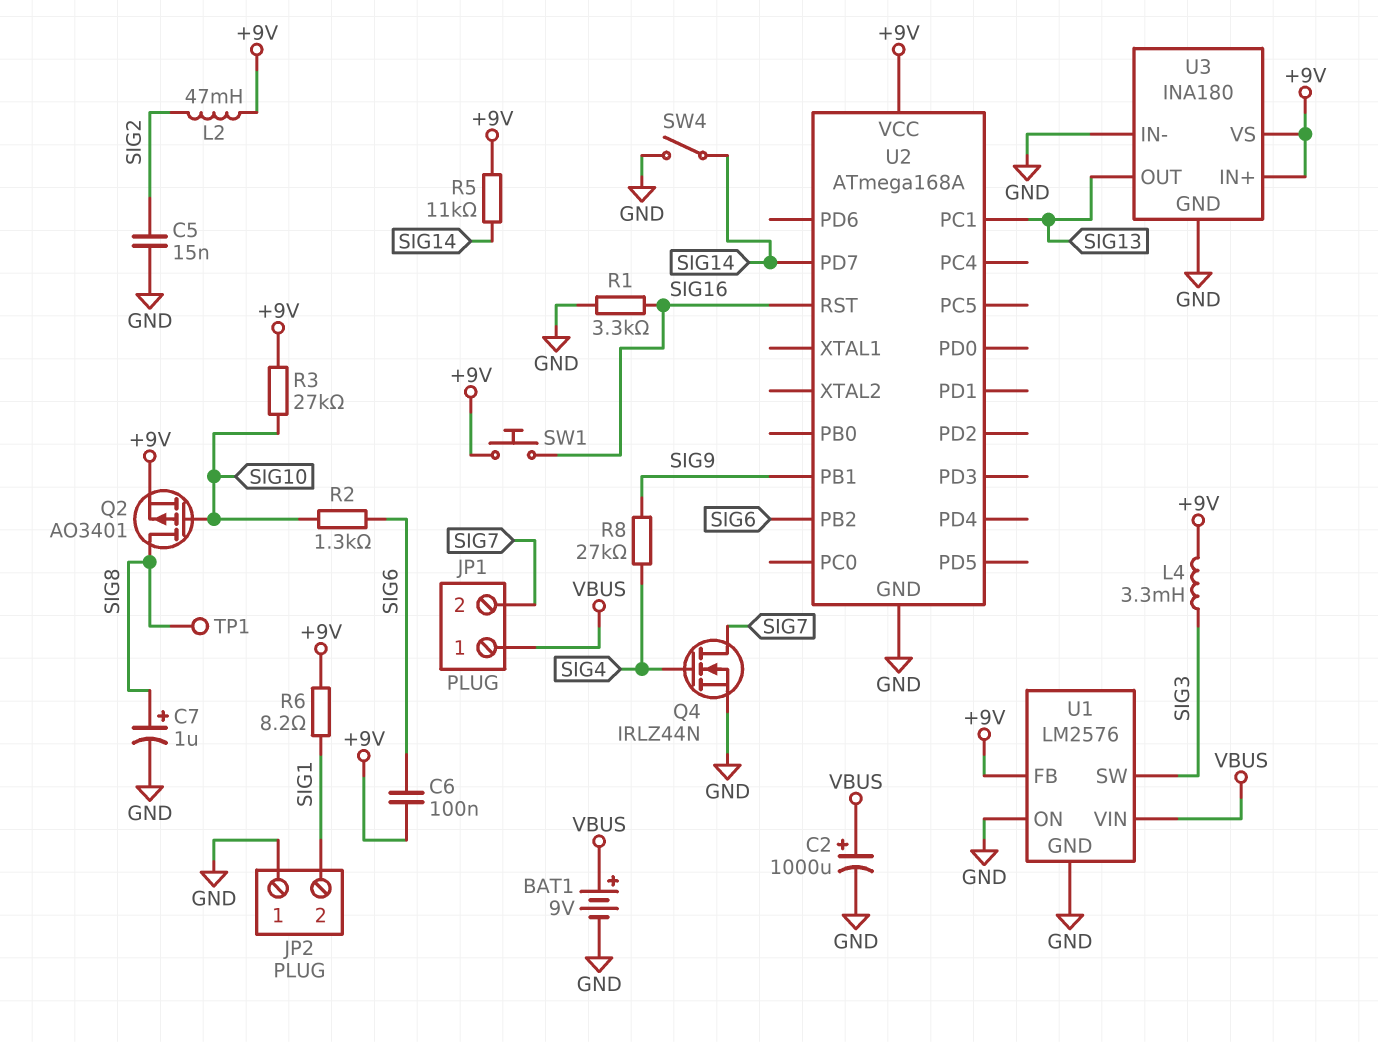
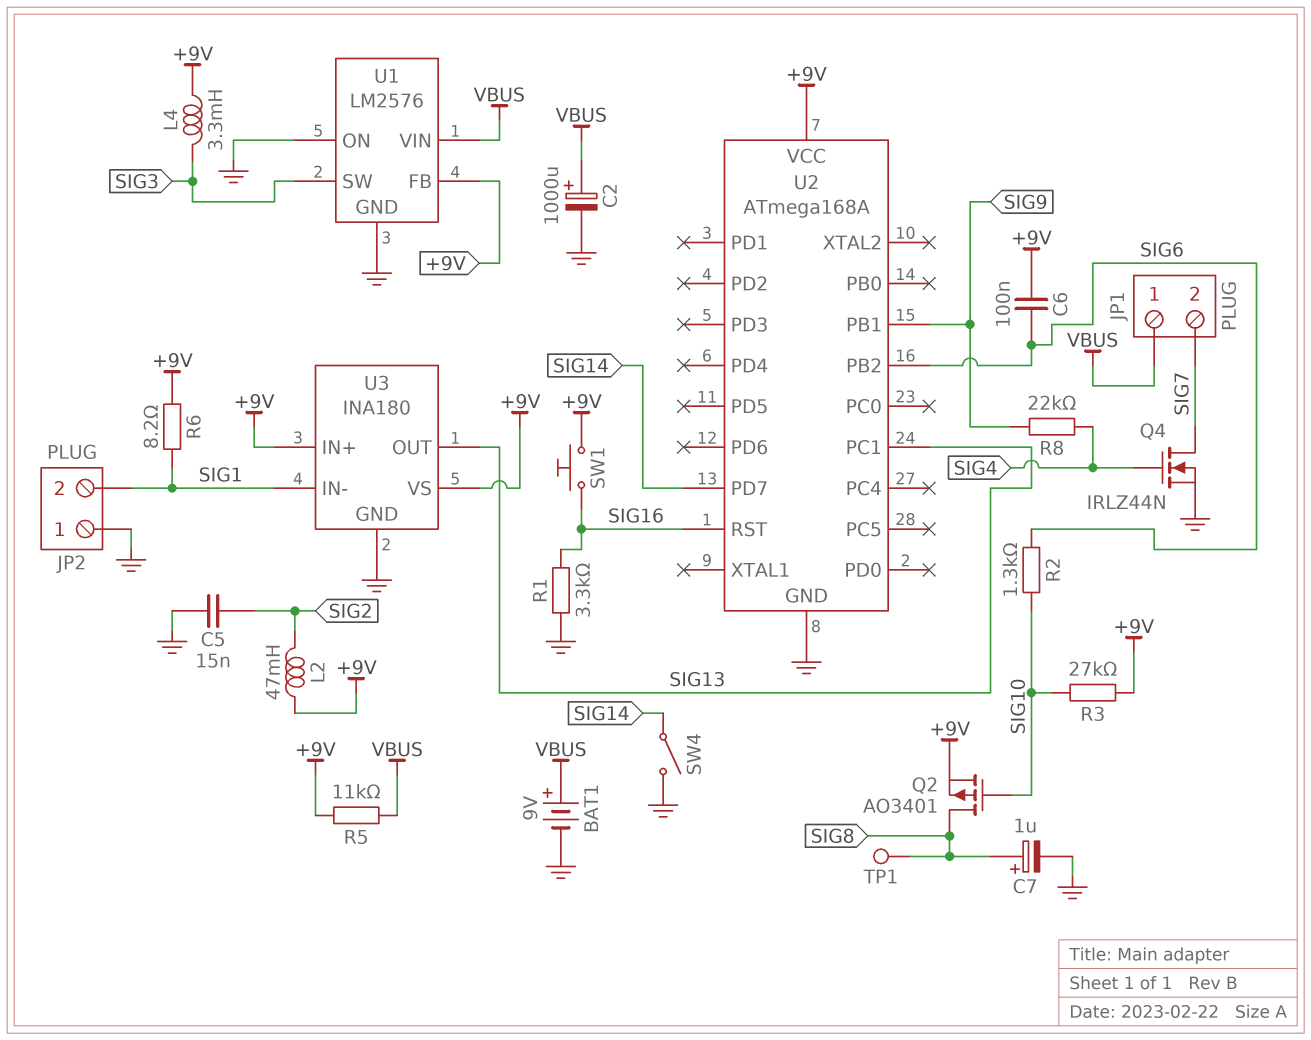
R5: 11k (+9V, SIG14) -> 11k (+9V, VBUS)
R8: 27k (SIG4, SIG9) -> 22k (SIG4, SIG9)
U3 pin IN-: GND -> SIG1

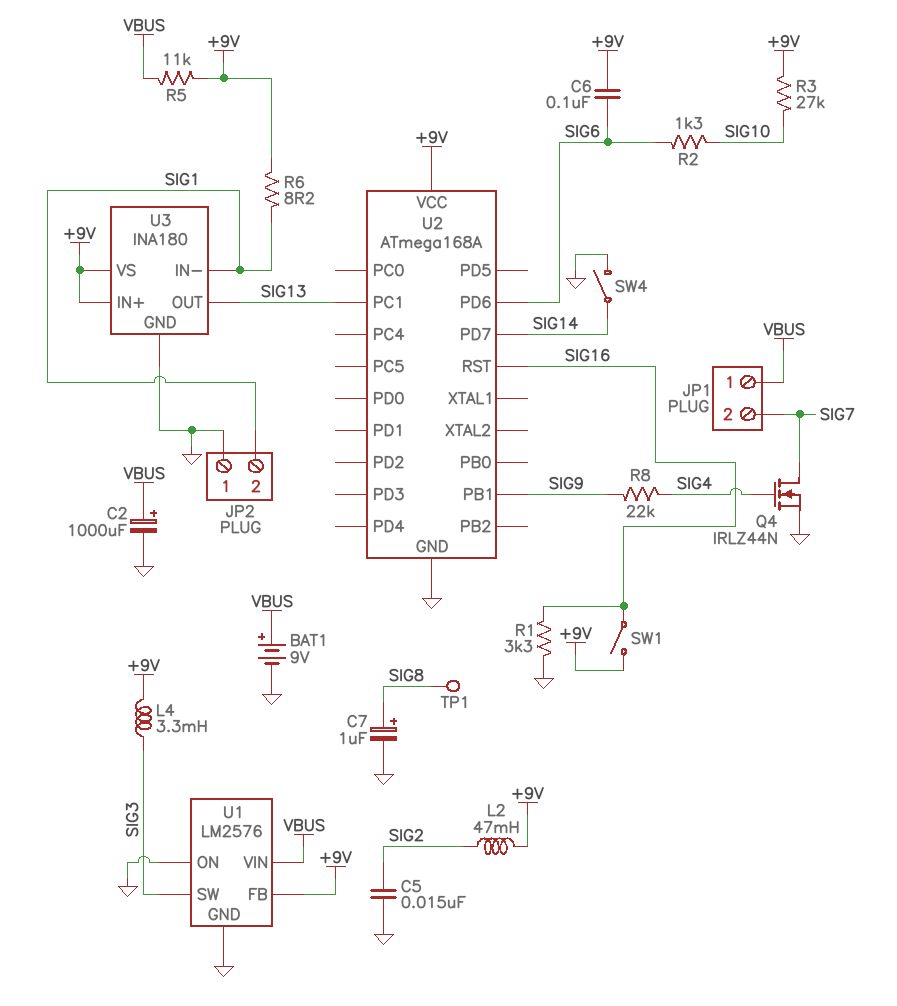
Q2: PMOS AO3401 (G SIG10, D SIG8, S +9V) -> none
SW1: button (+9V, SIG16) -> switch (+9V, SIG16)
U2 pin PB2: SIG6 -> none
U2 pin PD6: none -> SIG6

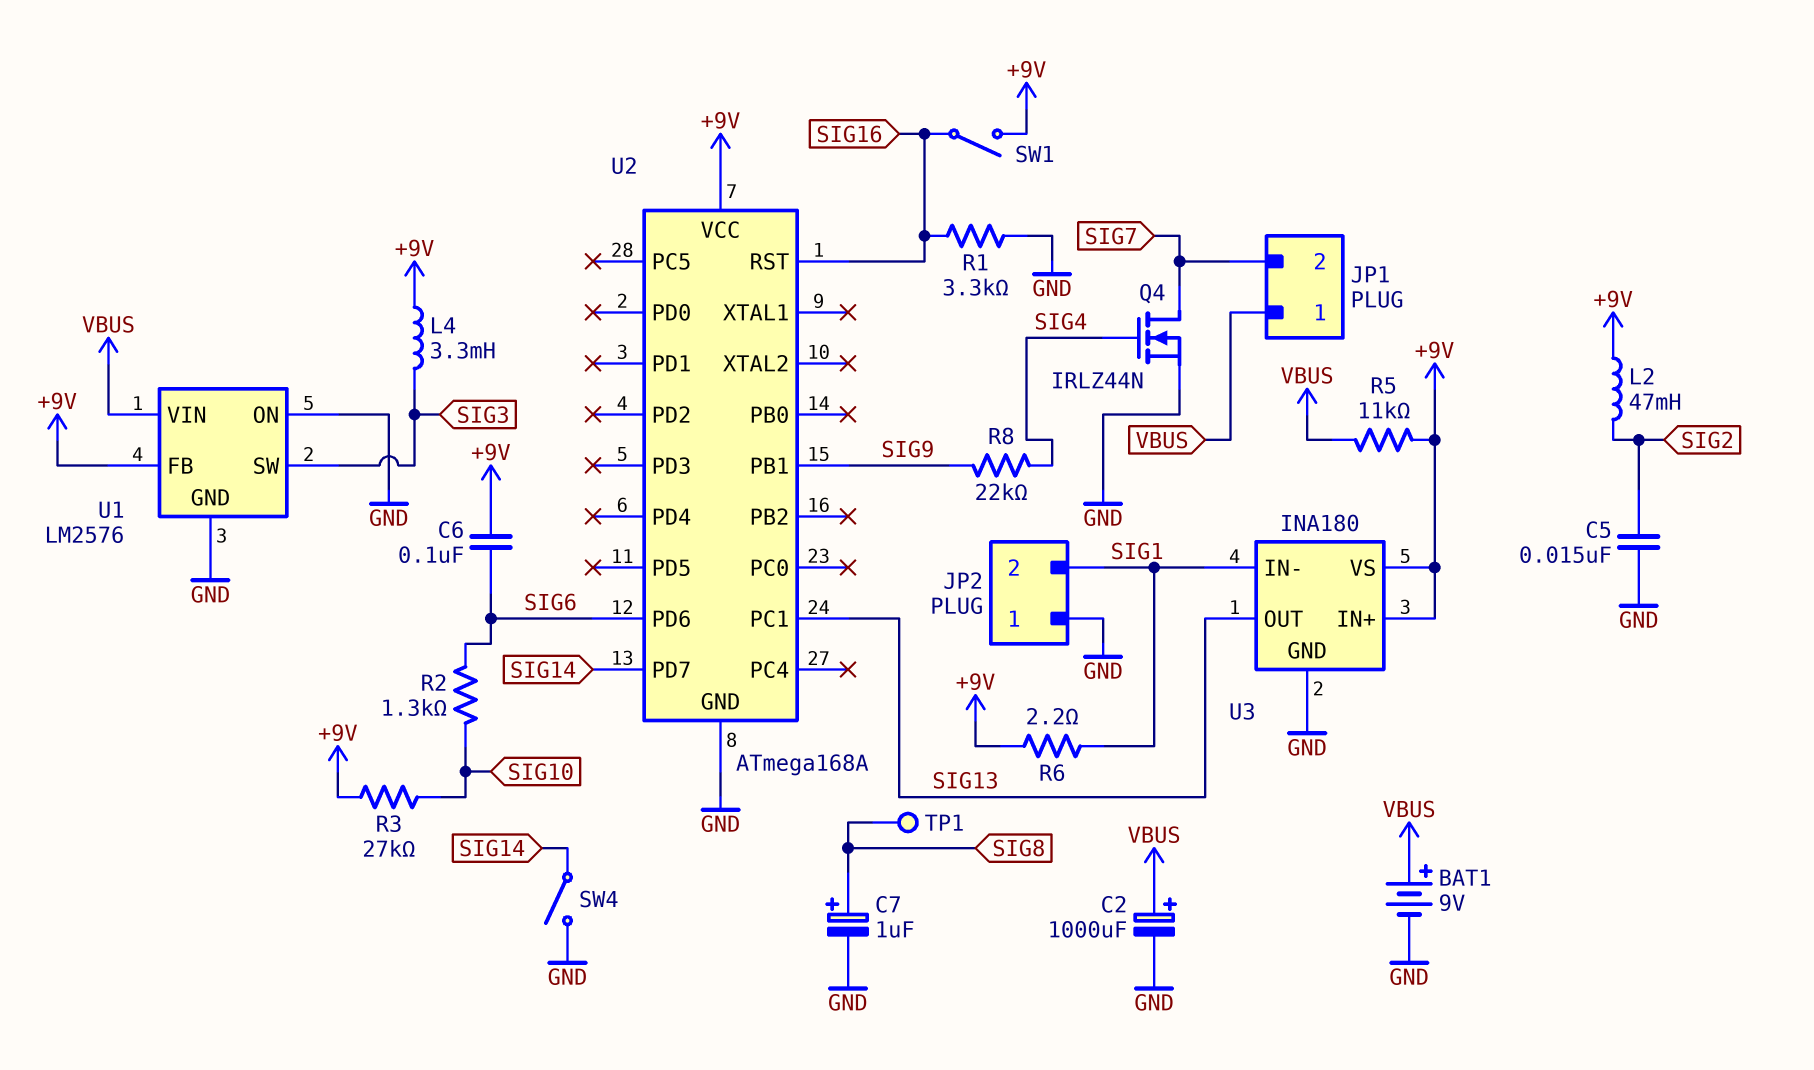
R6: 8.2 (+9V, SIG1) -> 2.2 (+9V, SIG1)

